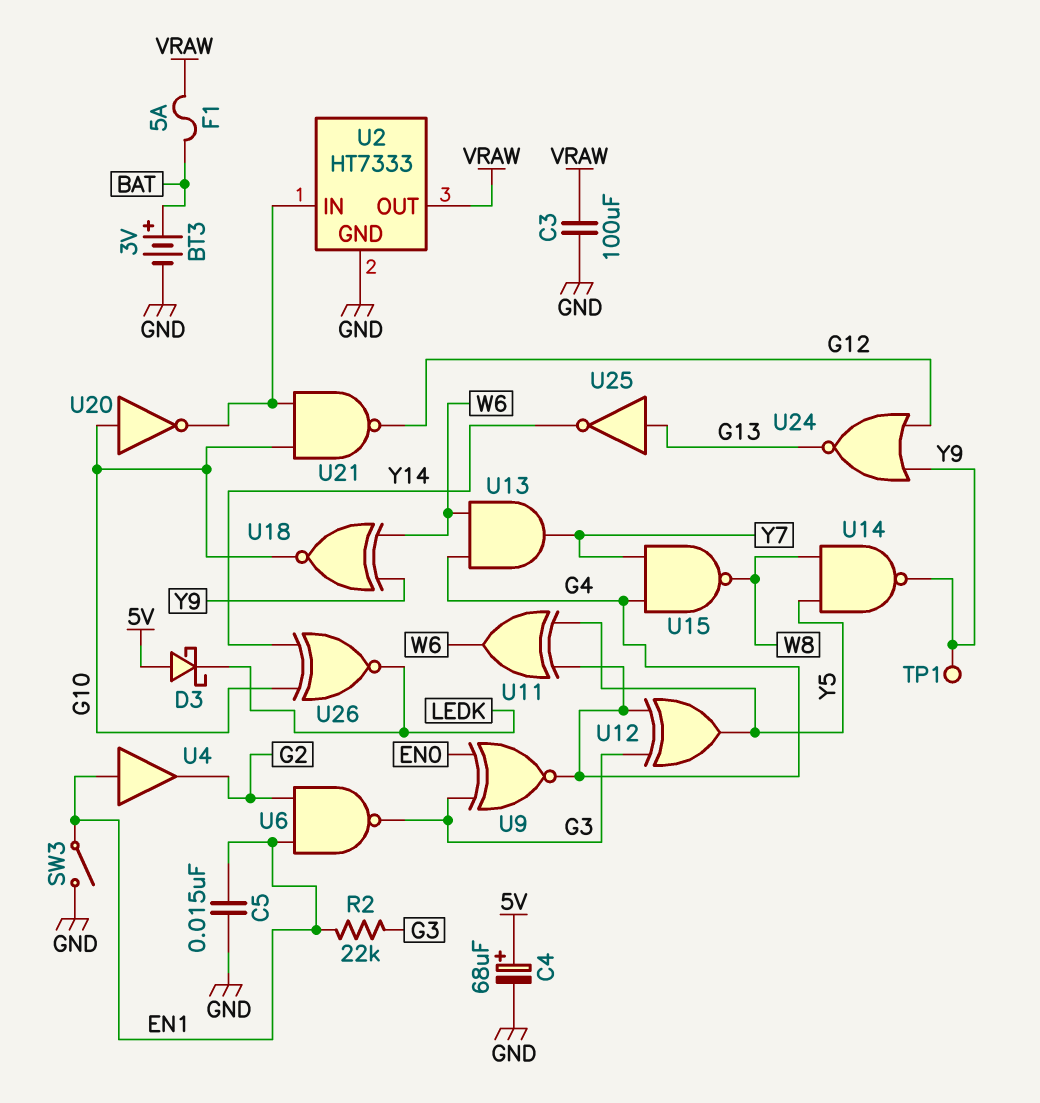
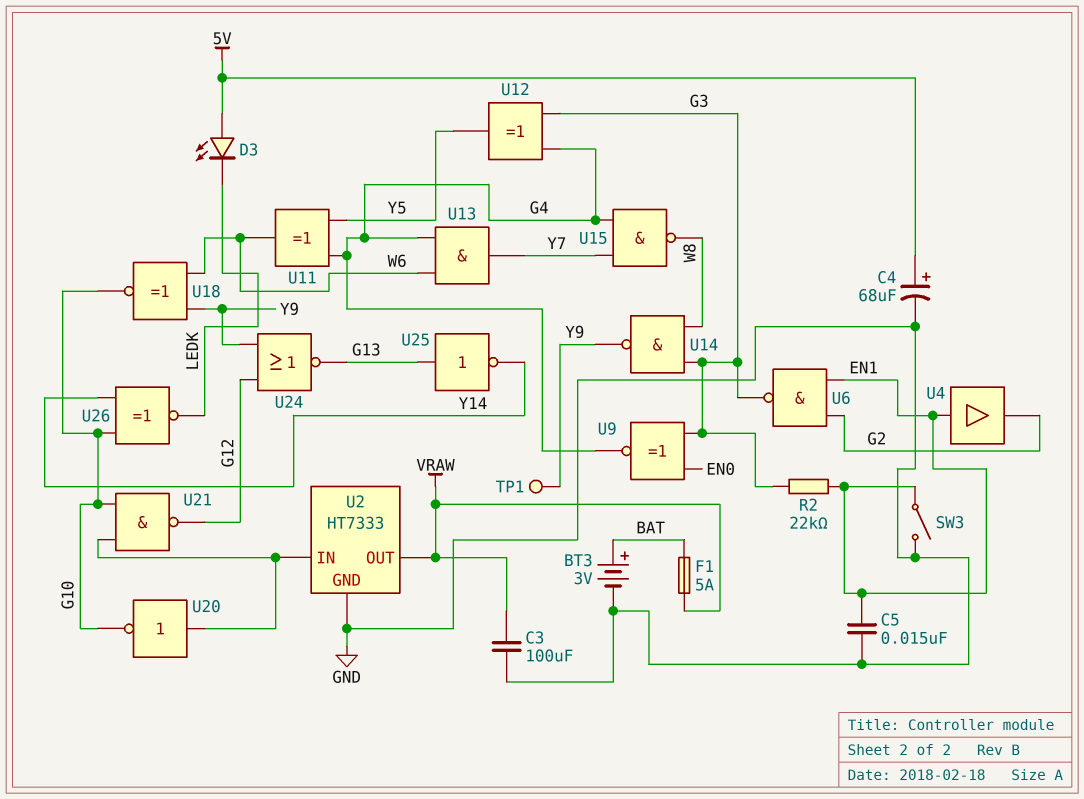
D3: schottky (A 5V, K LEDK) -> LED (A 5V, K LEDK)
U14: NAND (in W8, in Y5, out Y9) -> NAND (in G3, in W8, out Y9)
U20: NOT (in G10, out U2/IN) -> NOT (in U2/IN, out G10)

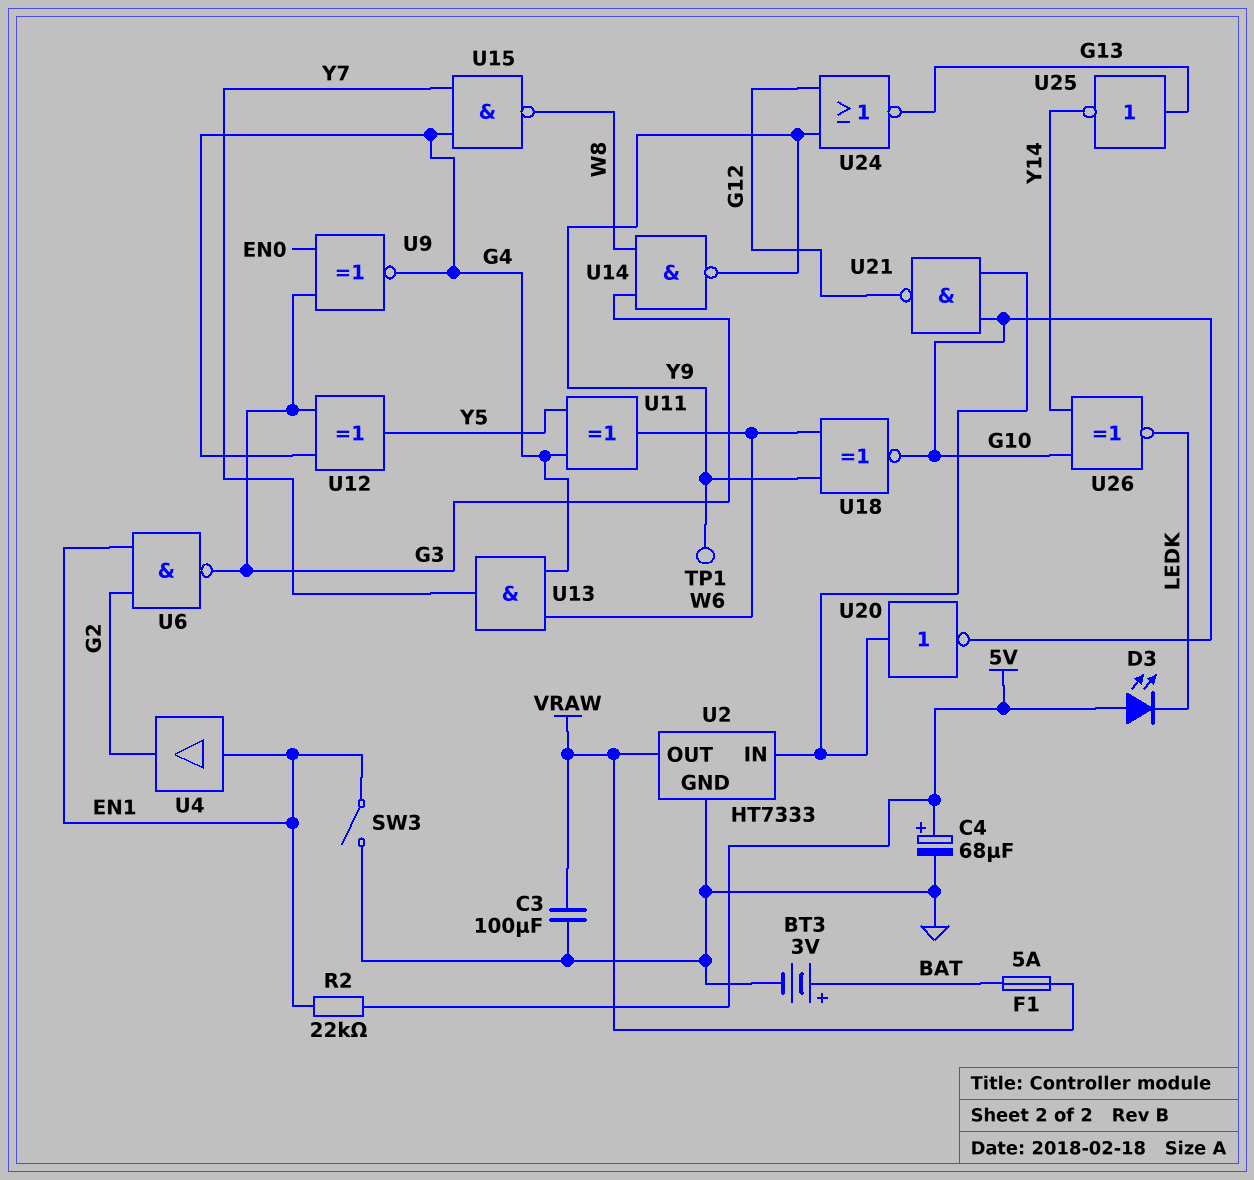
C5: 15nF (EN1, GND) -> none
R2: 22k (EN1, G3) -> 22k (5V, EN1)

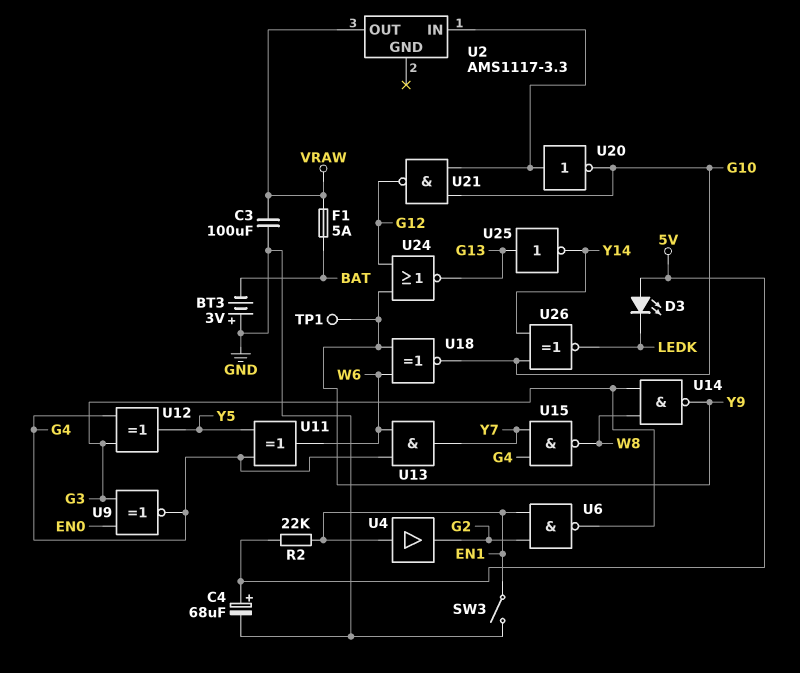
BT3: 3V (plus BAT, minus GND) -> 3V (plus GND, minus BAT)
U2: HT7333 -> AMS1117-3.3
U2 pin GND: GND -> none

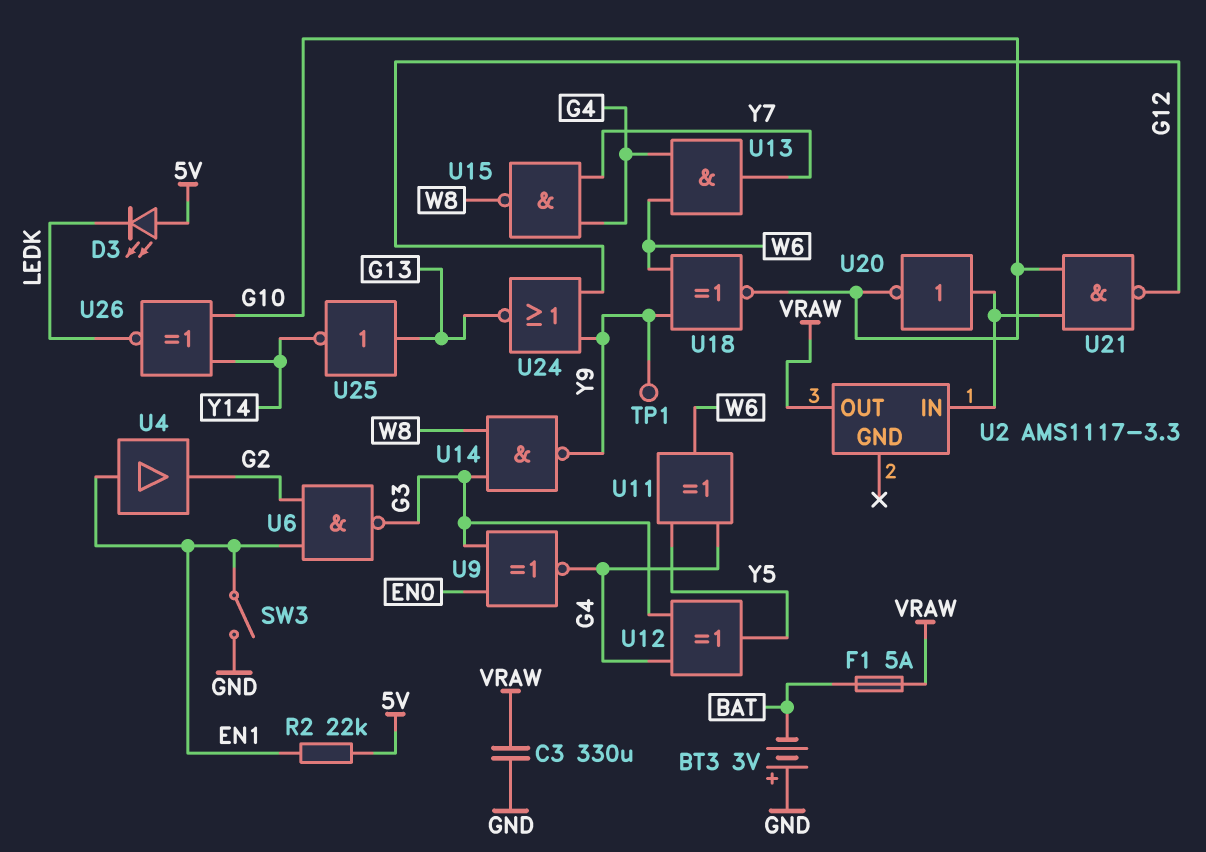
C3: 100uF (GND, VRAW) -> 330uF (GND, VRAW)
C4: 68uF (plus 5V, minus GND) -> none

